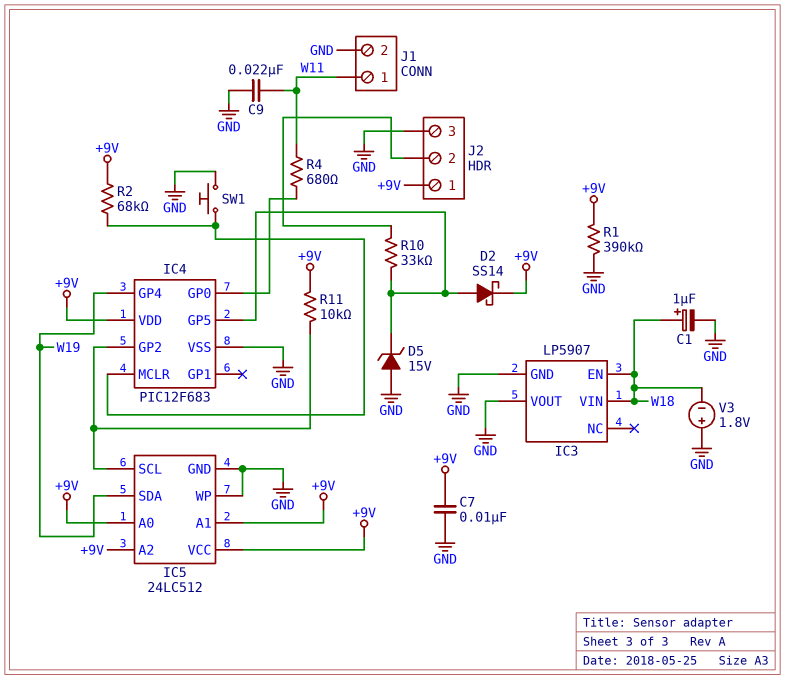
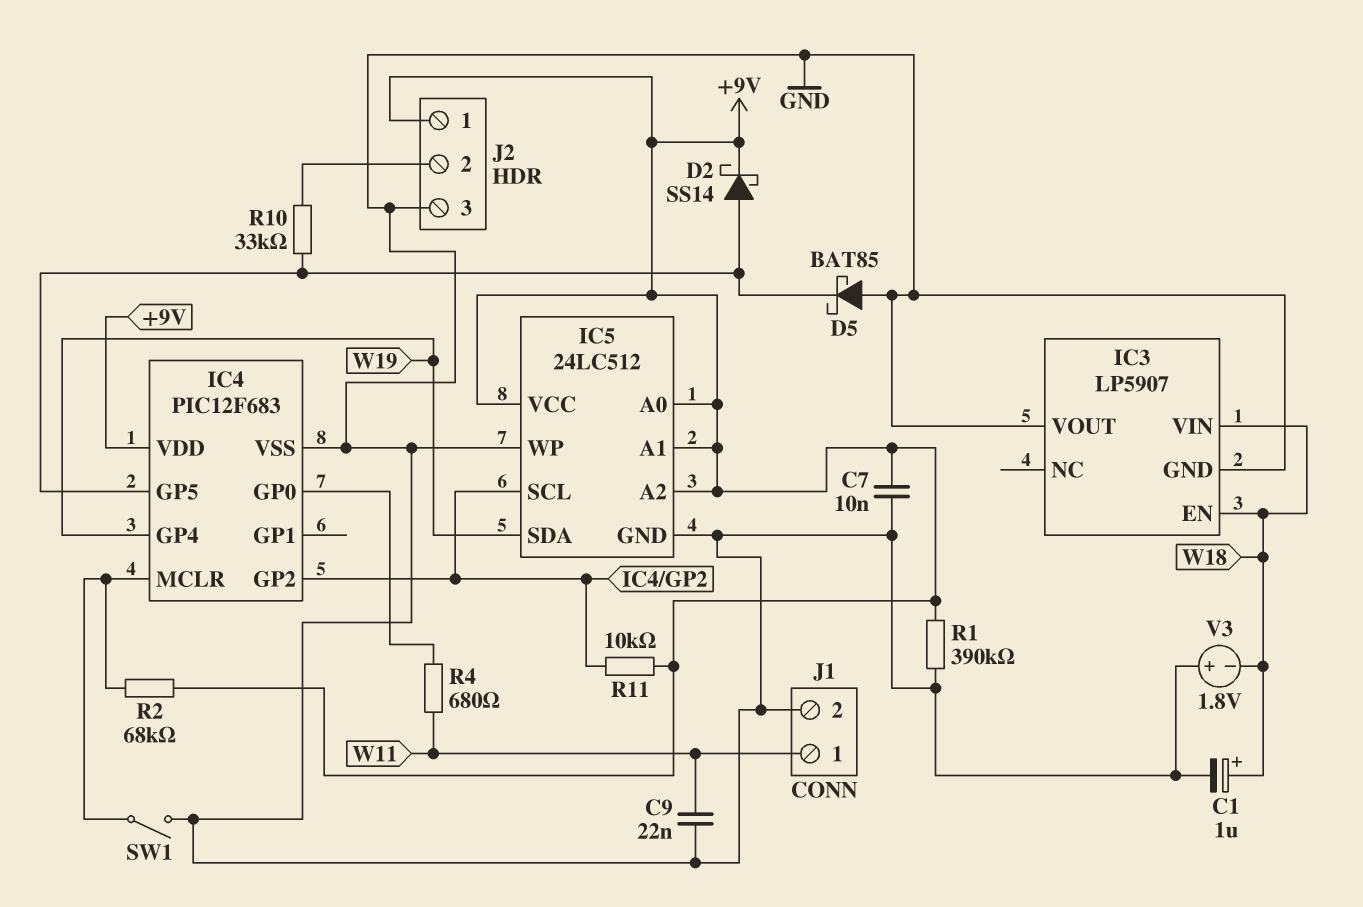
D5: zener 15V (A GND, K IC4/GP5) -> schottky BAT85 (A GND, K IC4/GP5)
SW1: button (GND, IC4/MCLR) -> switch (GND, IC4/MCLR)

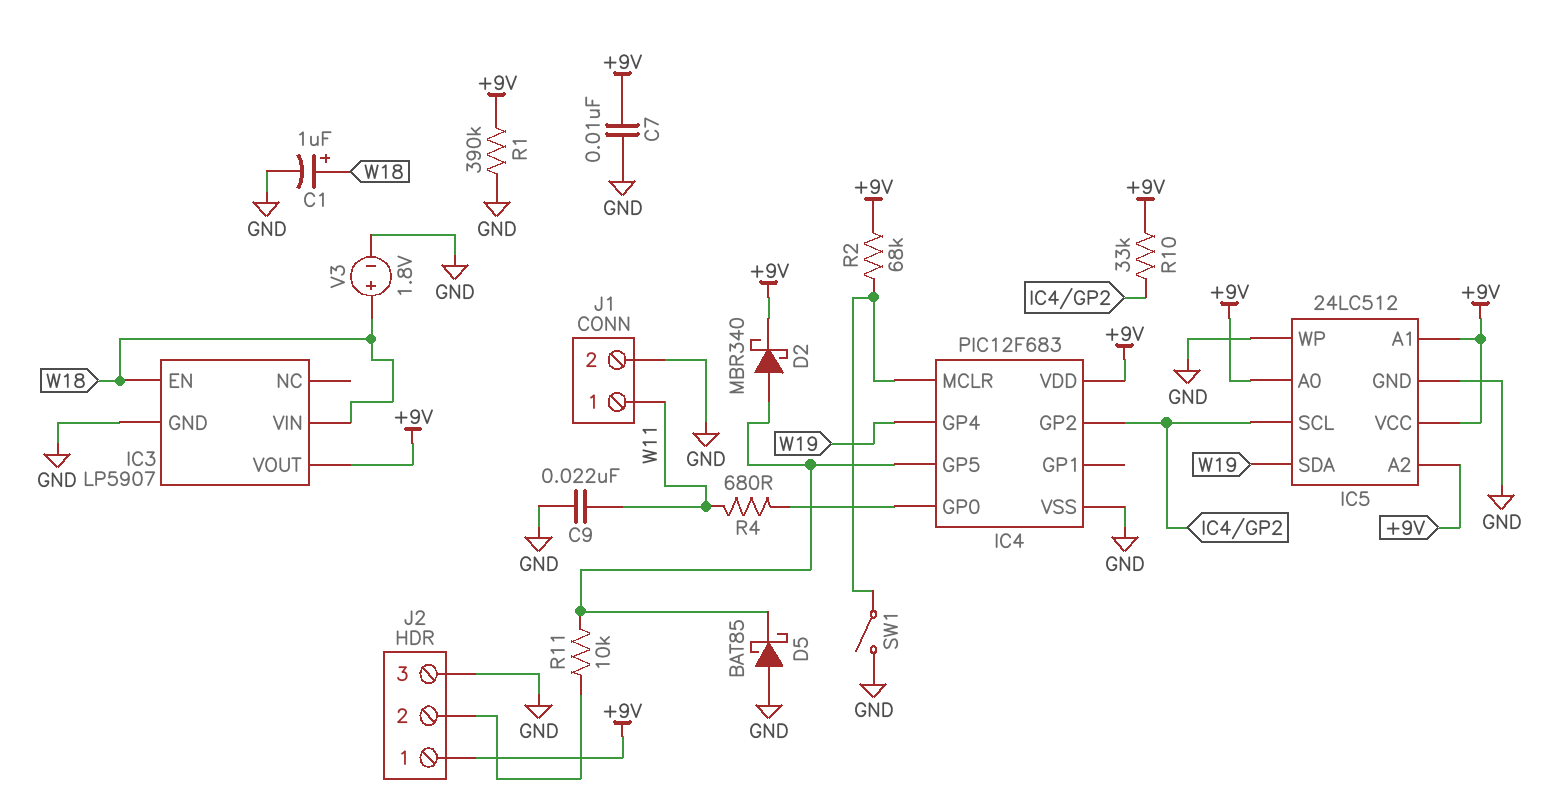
D2: schottky SS14 (A IC4/GP5, K +9V) -> schottky MBR340 (A IC4/GP5, K +9V)
IC3 pin VOUT: GND -> +9V
R10: 33k (IC4/GP5, J2/2) -> 33k (+9V, IC4/GP2)
R11: 10k (+9V, IC4/GP2) -> 10k (IC4/GP5, J2/2)
V3: 1.8V (plus GND, minus W18) -> 1.8V (plus W18, minus GND)

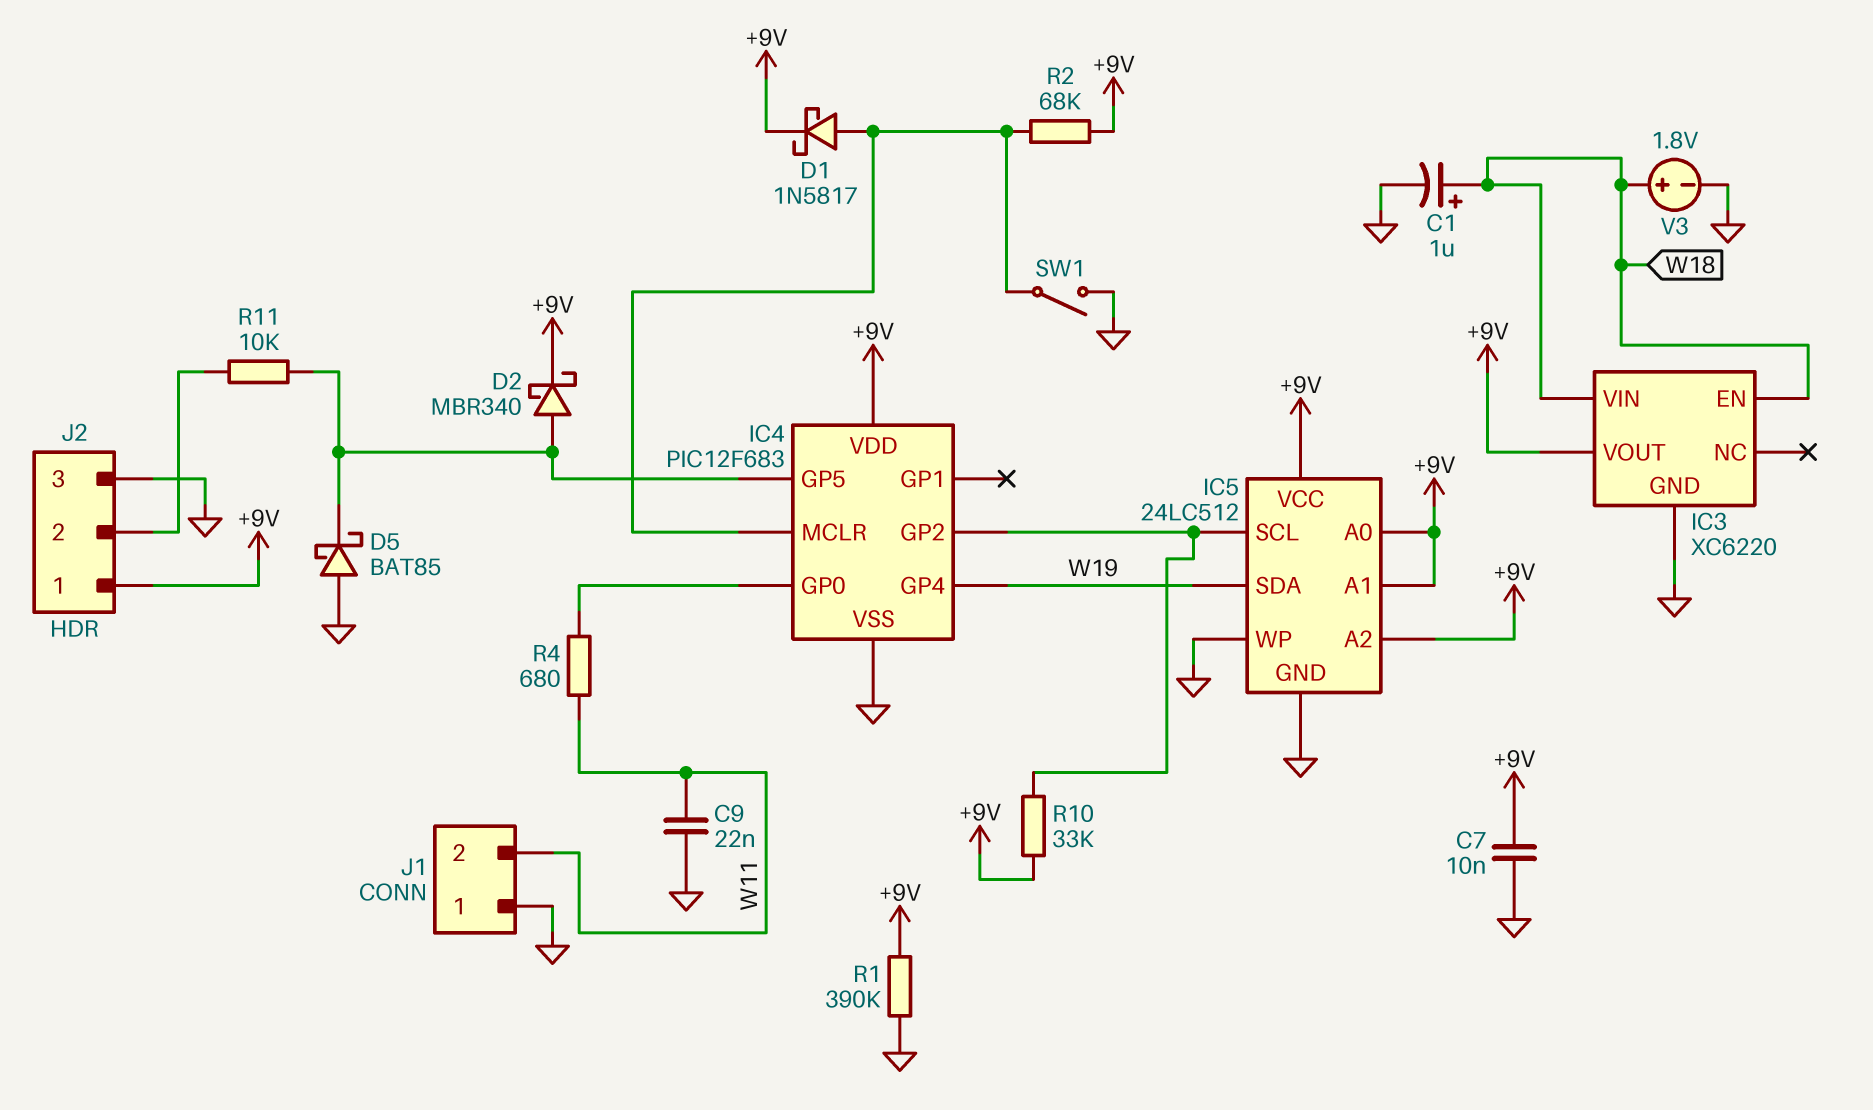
D1: none -> schottky 1N5817 (A IC4/MCLR, K +9V)
IC3: LP5907 -> XC6220
J1 pin 1: W11 -> GND
J1 pin 2: GND -> W11

